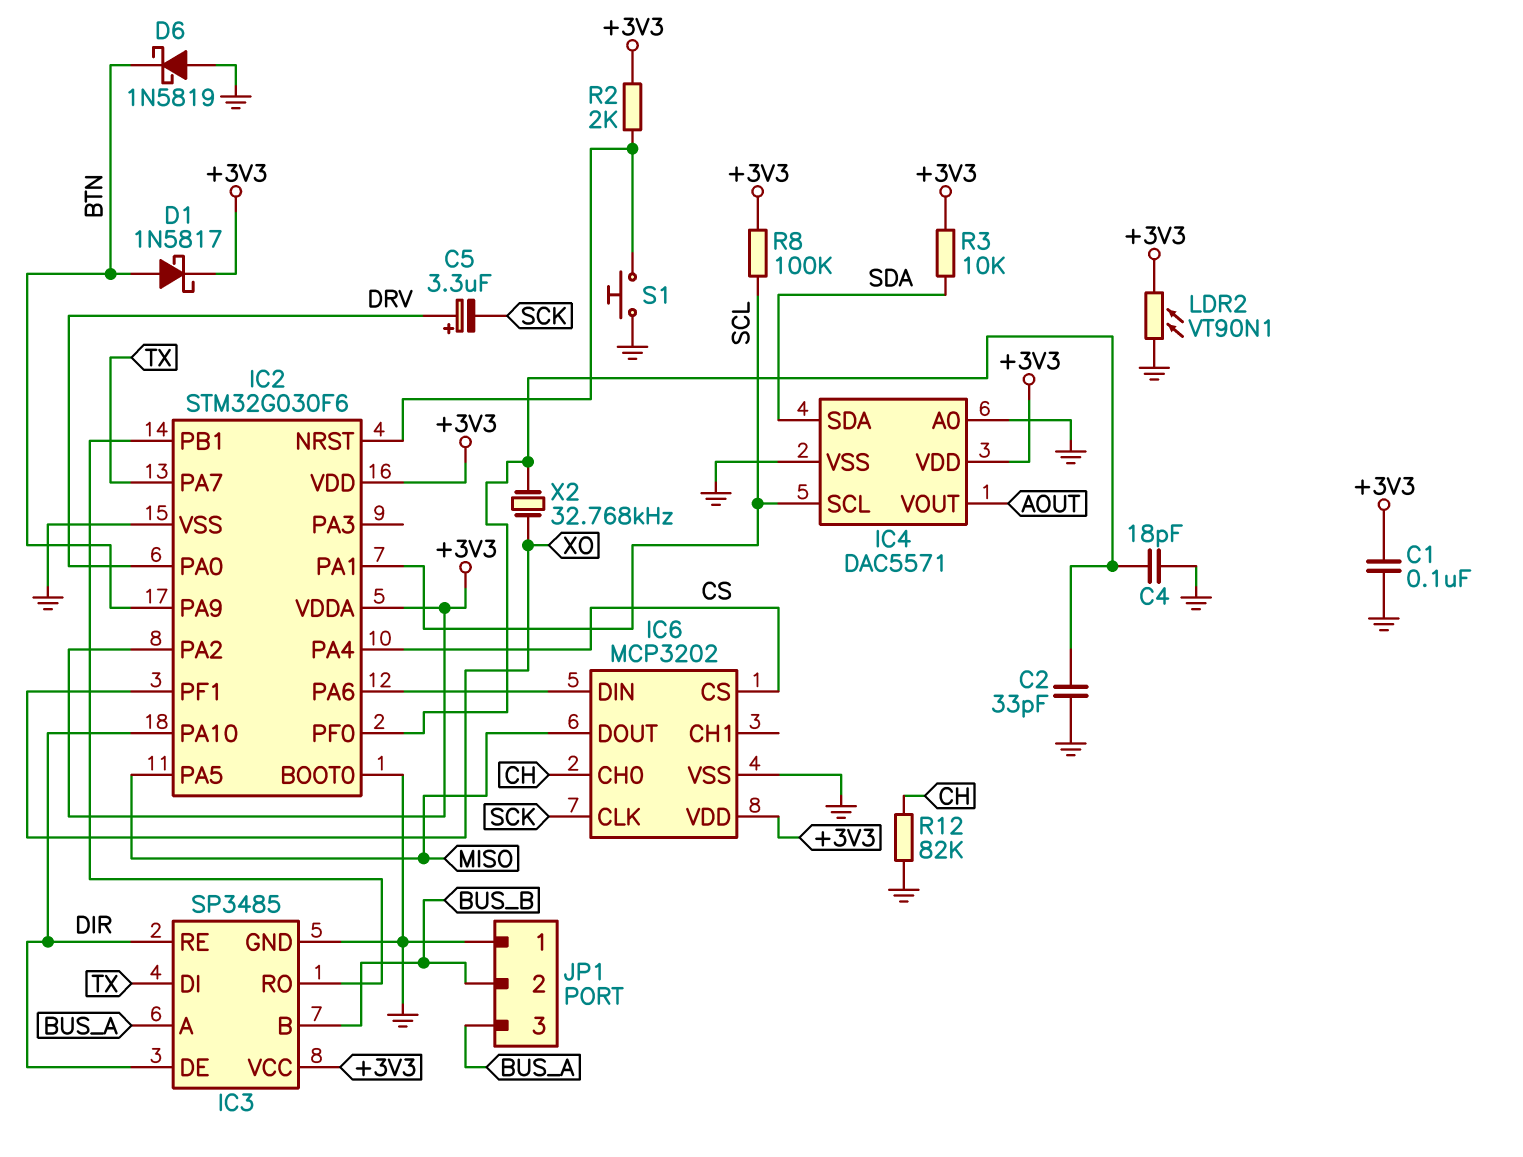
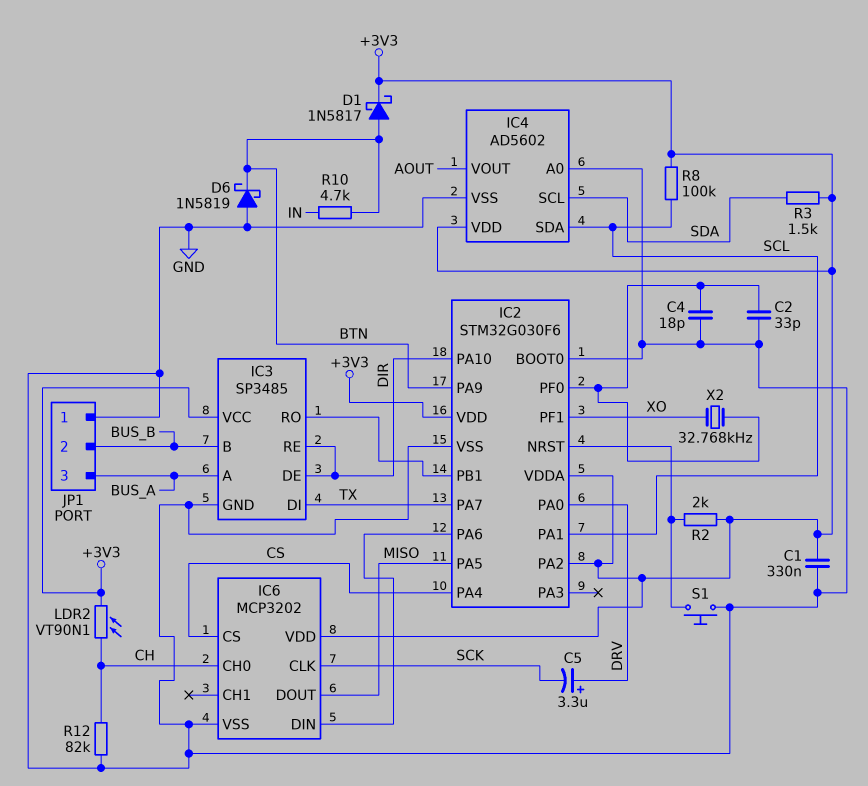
C1: 100nF (+3V3, GND) -> 330nF (+3V3, GND)
IC4: DAC5571 -> AD5602
IC4 pin SCL: SCL -> SDA
IC4 pin SDA: SDA -> SCL
LDR2: VT90N1 (+3V3, GND) -> VT90N1 (+3V3, CH)
R3: 10k (+3V3, SDA) -> 1.5k (+3V3, SDA)
R10: none -> 4.7k (BTN, IN)

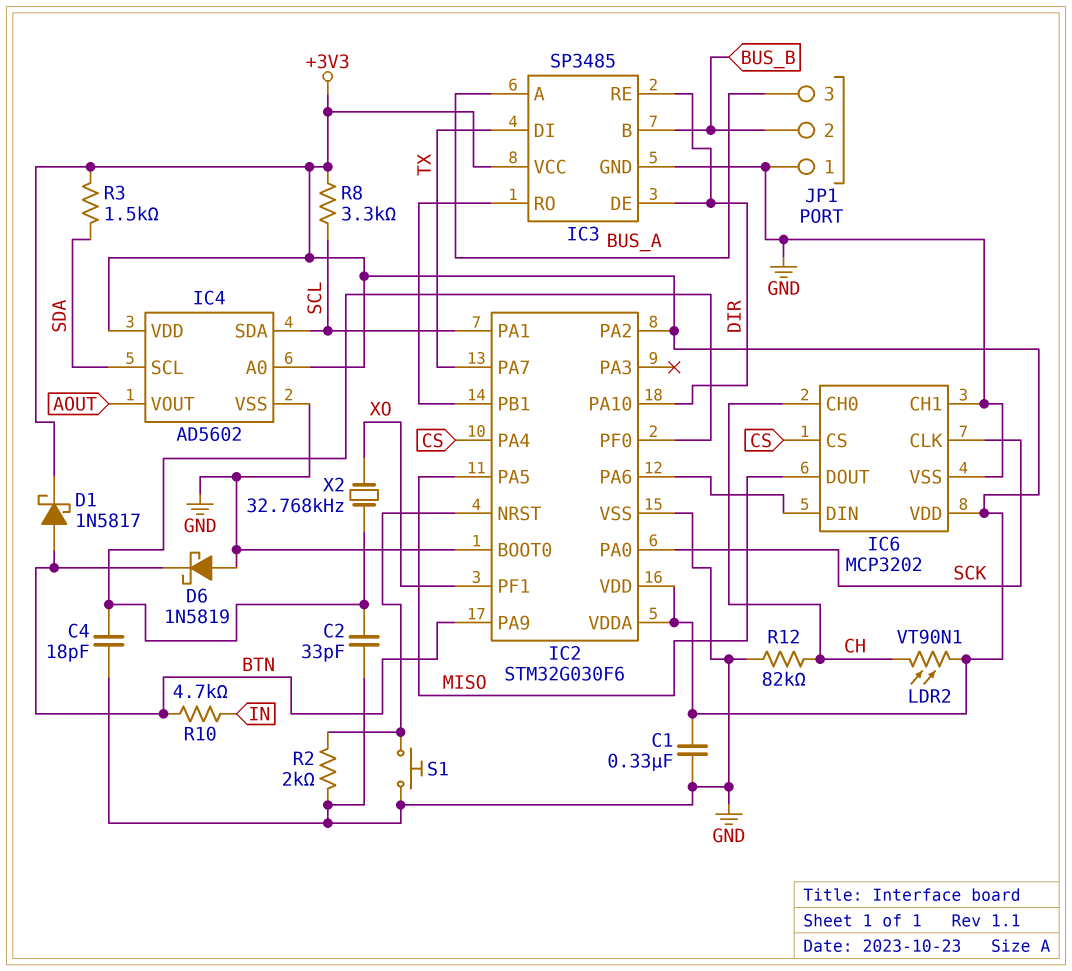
C5: 3.3uF (plus DRV, minus SCK) -> none
IC2 pin PA0: DRV -> SCK
IC4 pin A0: GND -> +3V3
IC6 pin CH1: none -> GND
R2: 2k (+3V3, IC2/NRST) -> 2k (GND, IC2/NRST)
R8: 100k (+3V3, SCL) -> 3.3k (+3V3, SCL)

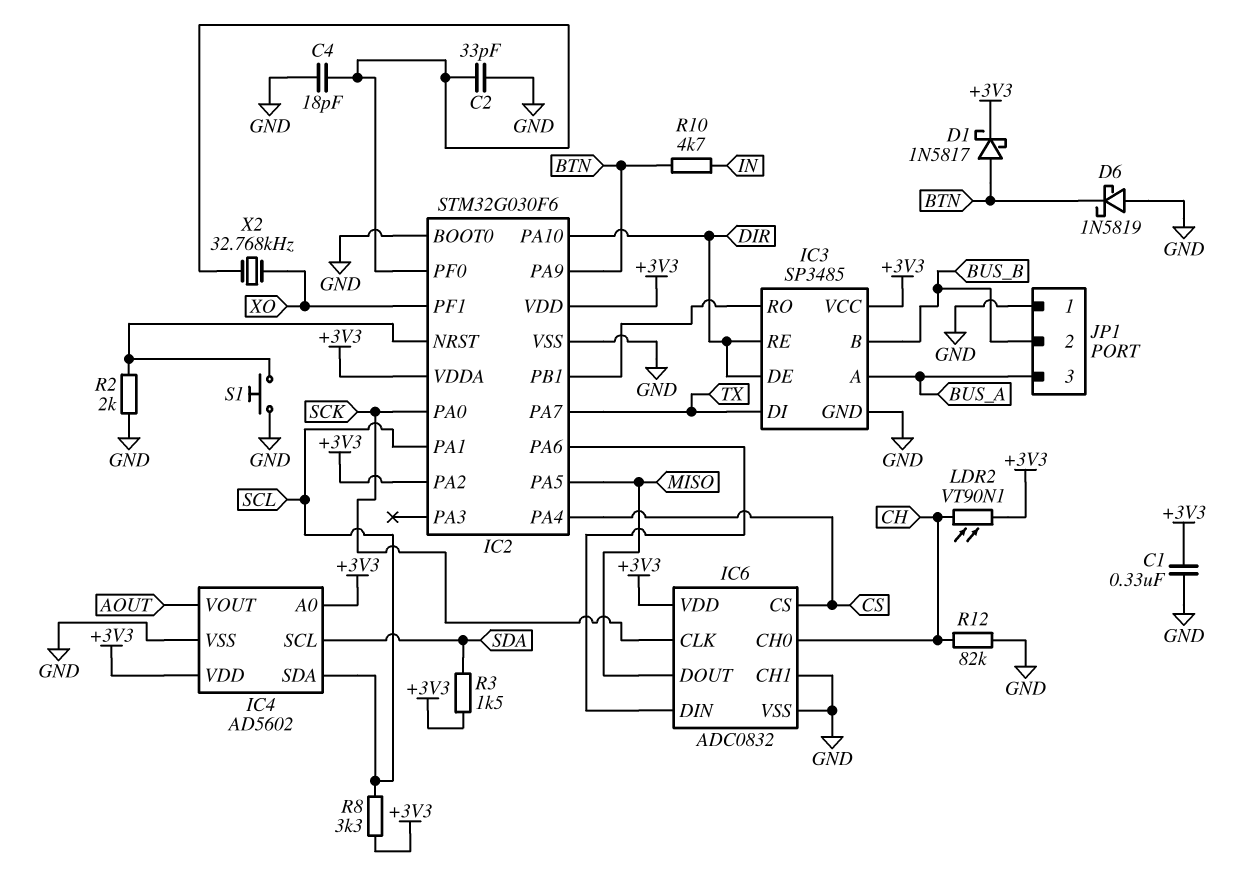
IC6: MCP3202 -> ADC0832

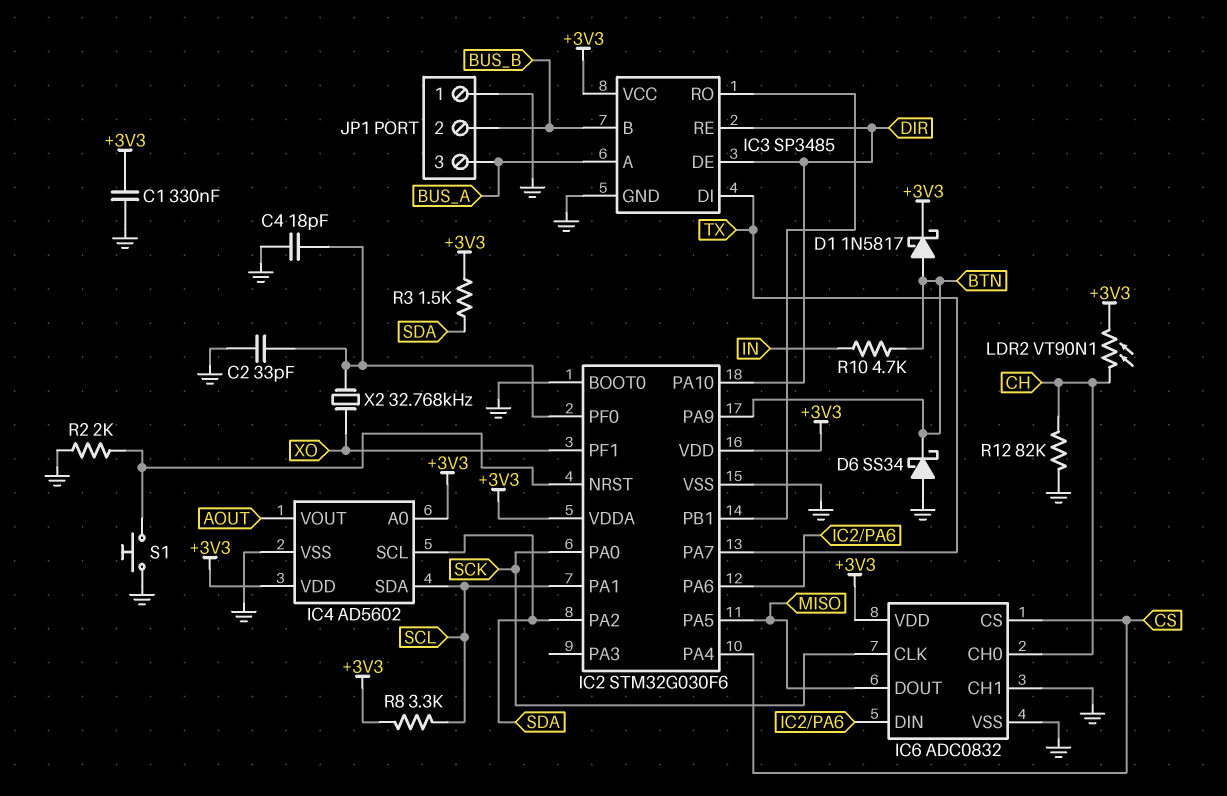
D6: schottky 1N5819 (A GND, K BTN) -> schottky SS34 (A GND, K BTN)
IC2 pin PA2: +3V3 -> SDA

